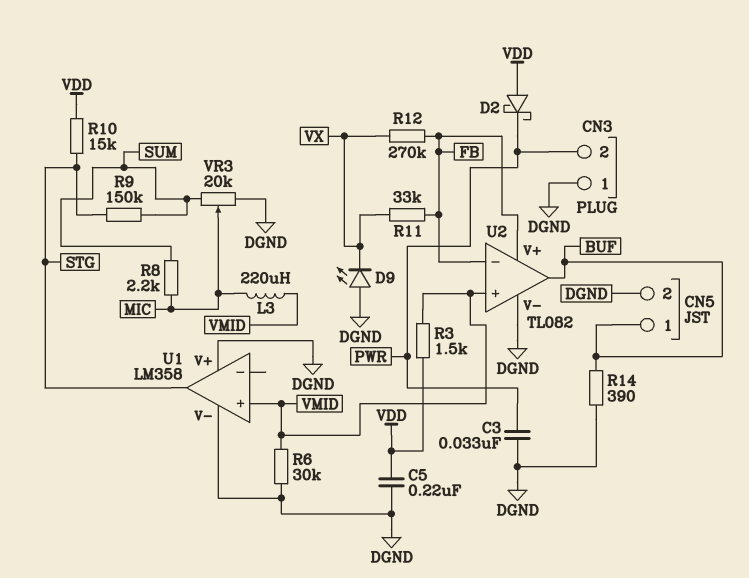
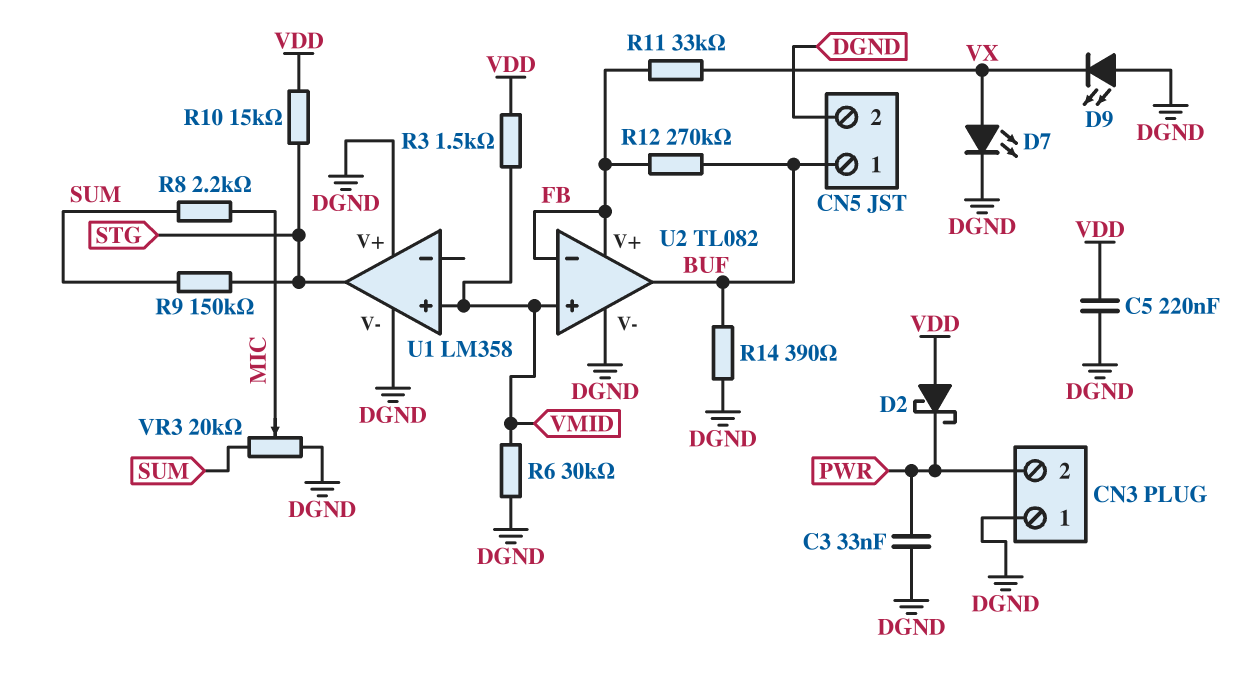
D7: none -> LED (A VX, K DGND)
L3: 220uH (MIC, VMID) -> none
R12: 270k (FB, VX) -> 270k (BUF, FB)

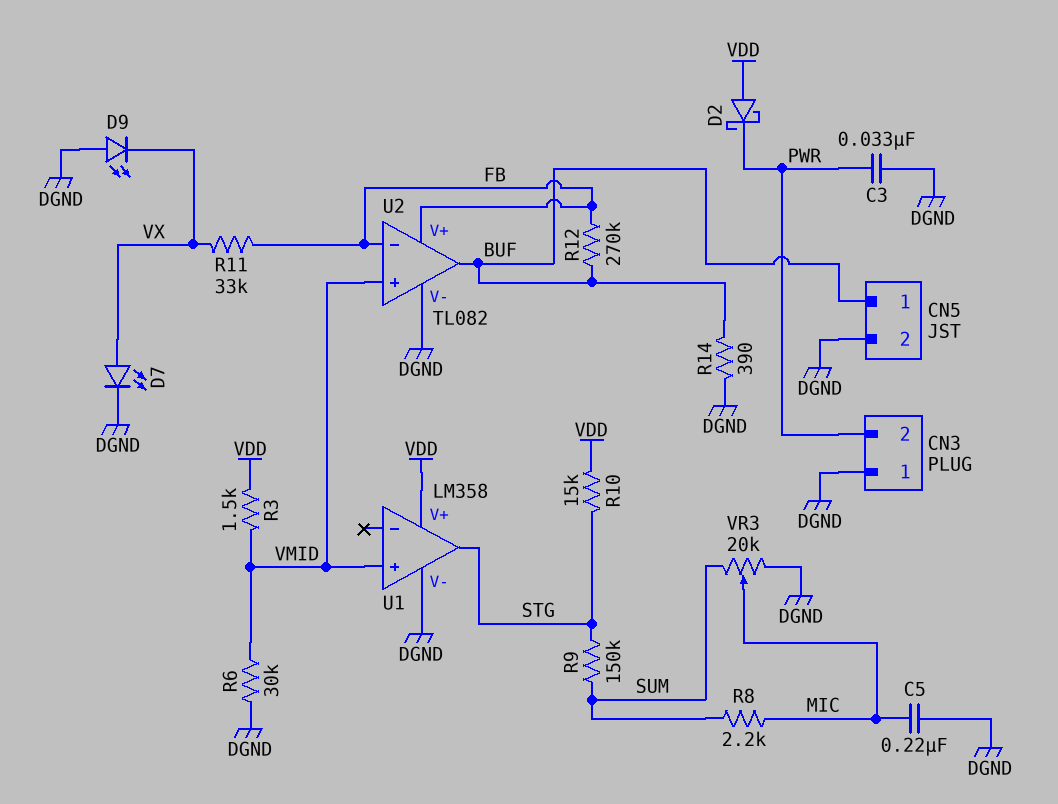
C5: 220nF (DGND, VDD) -> 220nF (DGND, MIC)
U1 pin V+: DGND -> VDD

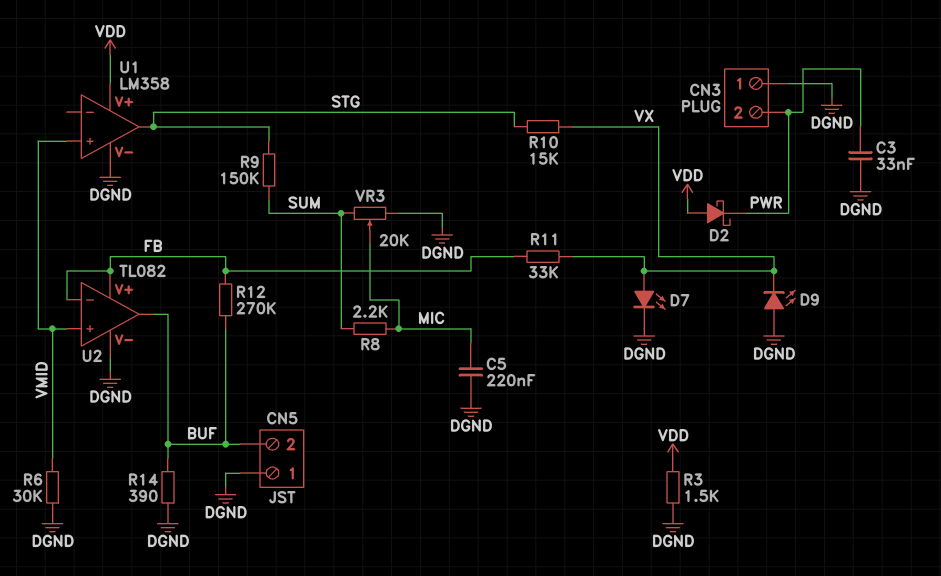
CN5 pin 1: BUF -> DGND
CN5 pin 2: DGND -> BUF
R3: 1.5k (VDD, VMID) -> 1.5k (DGND, VDD)
R10: 15k (STG, VDD) -> 15k (STG, VX)

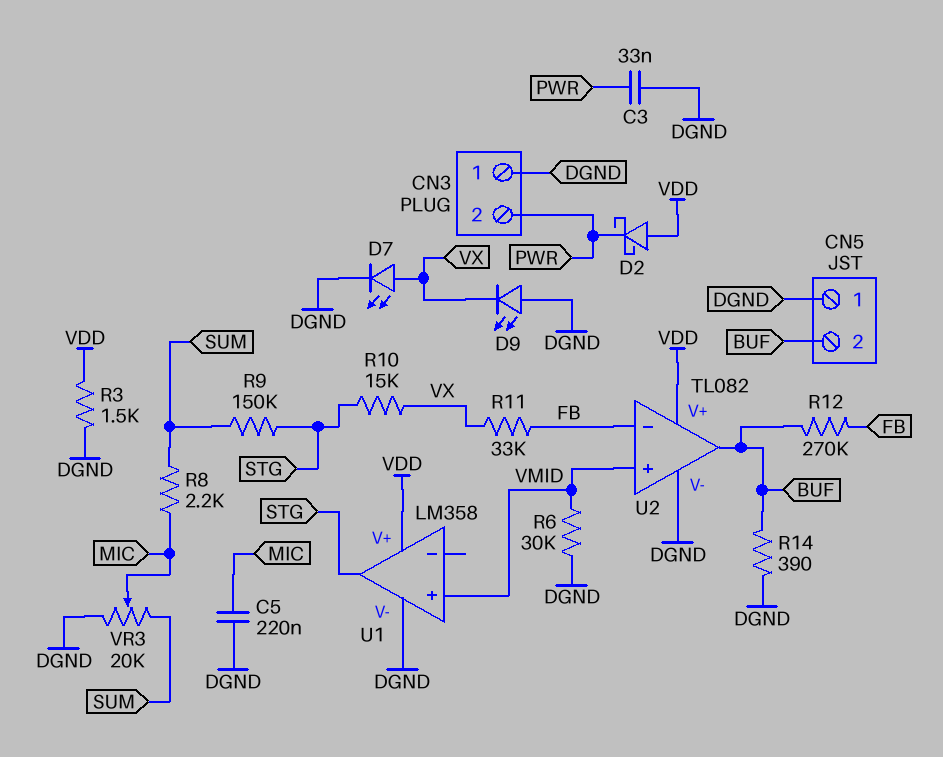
U2 pin V+: FB -> VDD

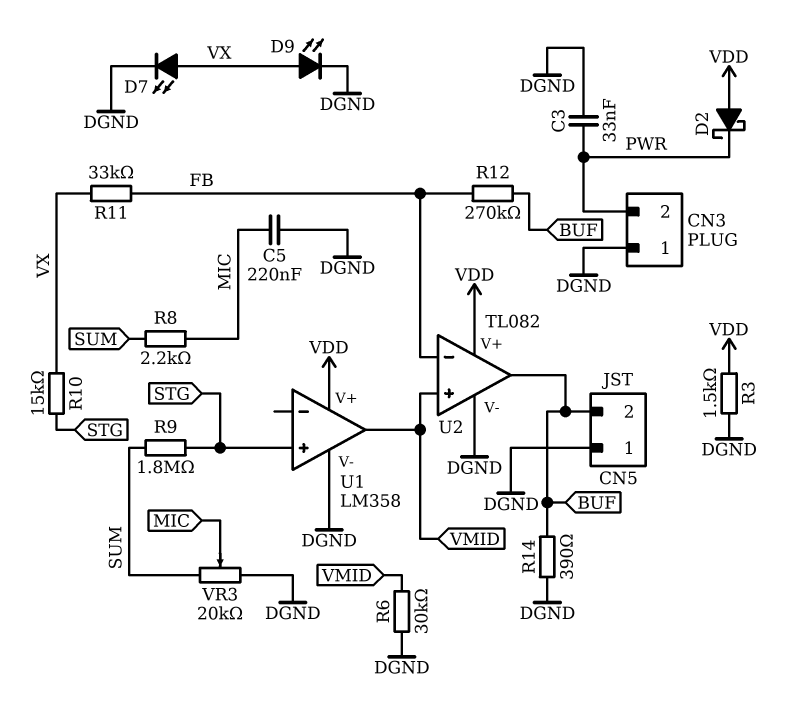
D9: LED (A DGND, K VX) -> LED (A VX, K DGND)
R9: 150k (STG, SUM) -> 1.8M (STG, SUM)
U1 pin in+: VMID -> STG
U1 pin out: STG -> VMID

